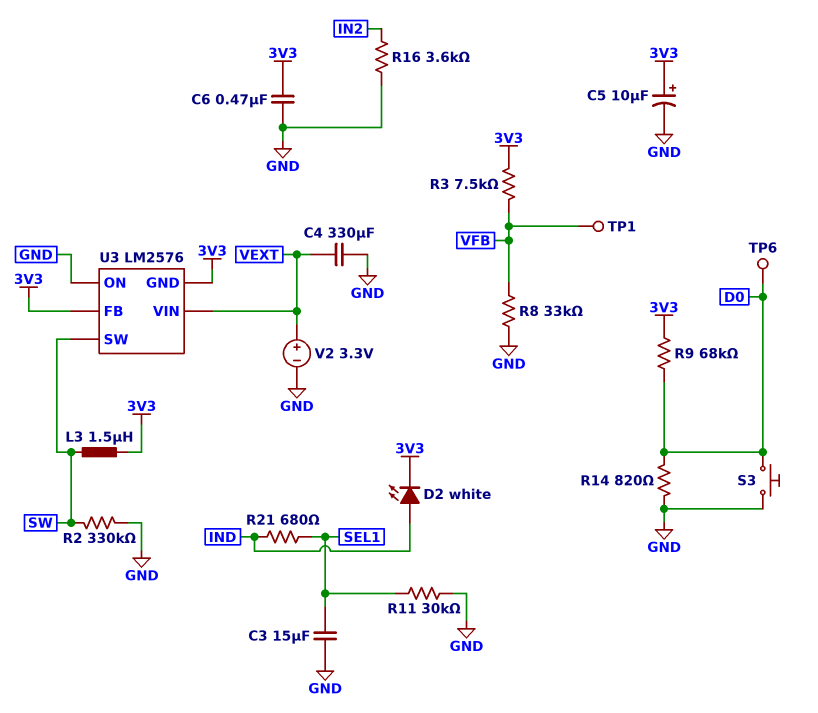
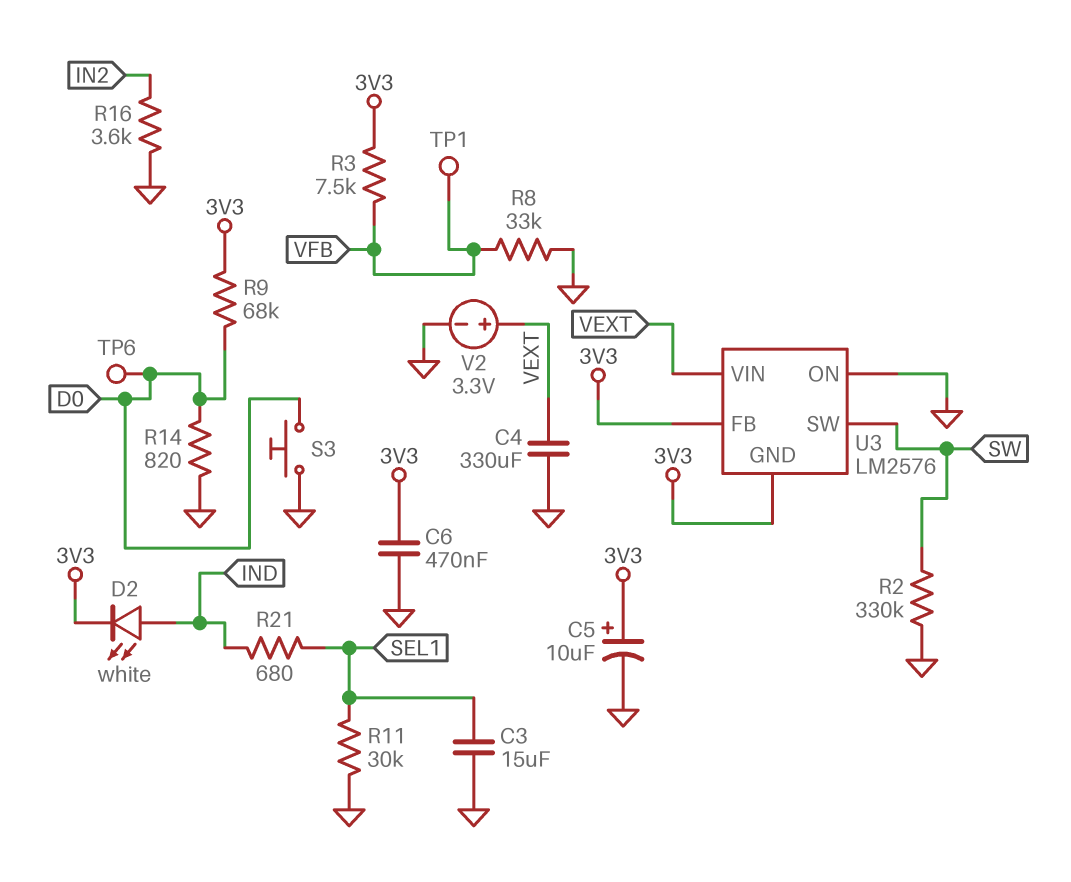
L3: 1.5uH (3V3, SW) -> none

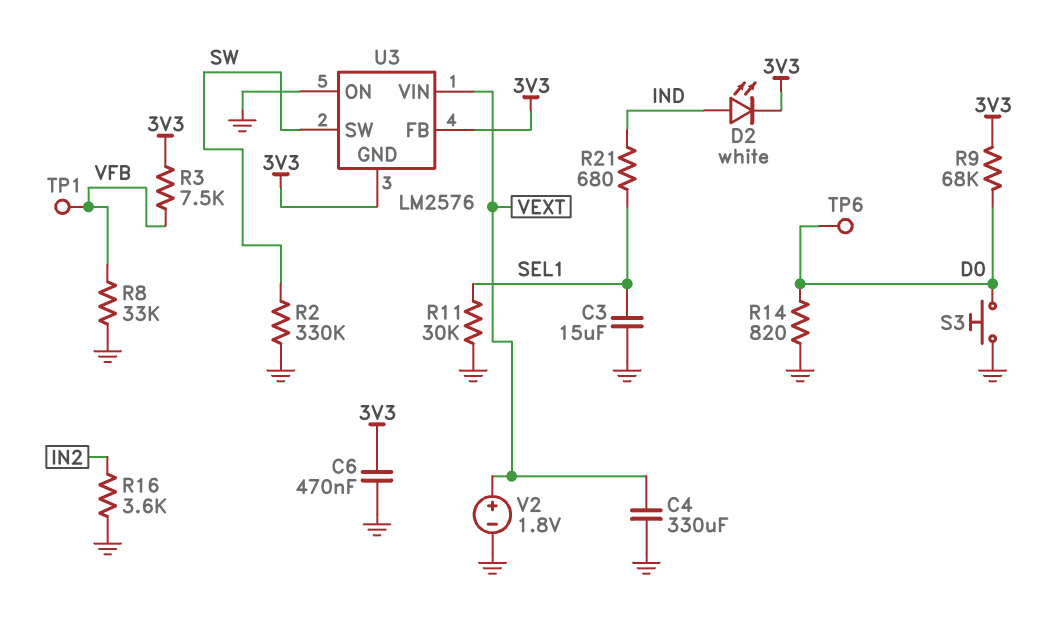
C5: 10uF (plus 3V3, minus GND) -> none
V2: 3.3V (plus VEXT, minus GND) -> 1.8V (plus VEXT, minus GND)

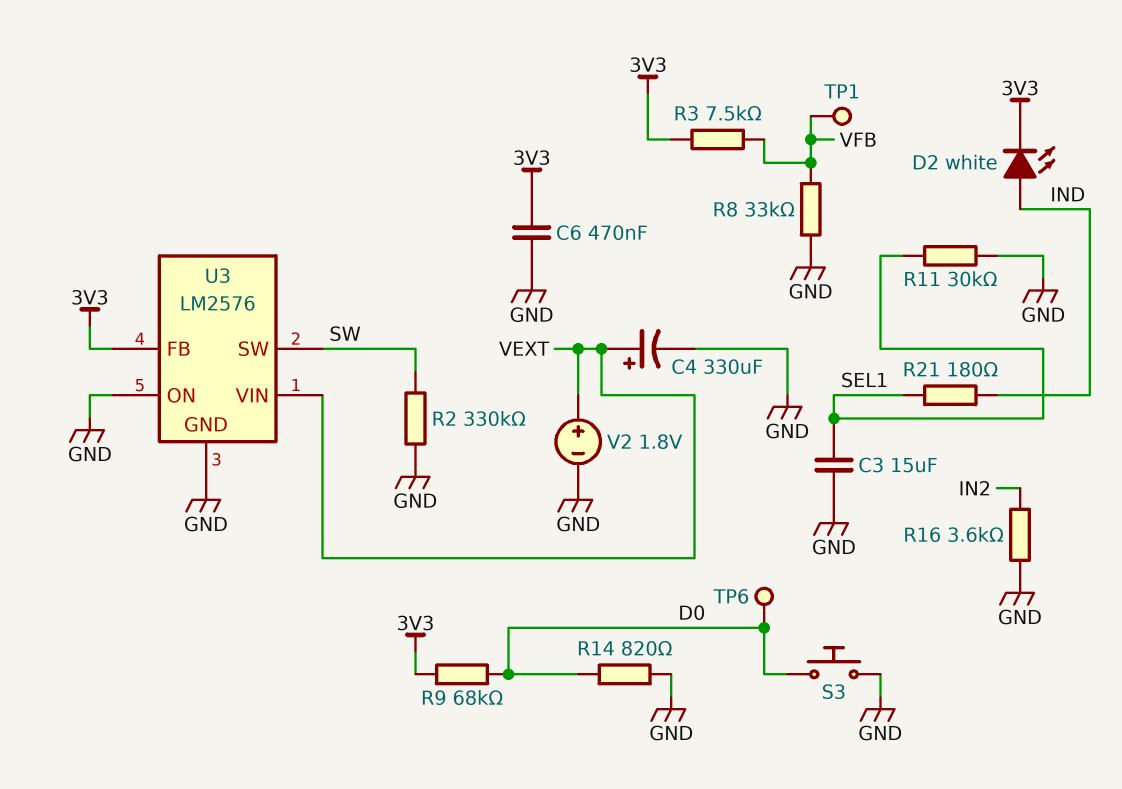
C4: 330uF (GND, VEXT) -> 330uF (plus VEXT, minus GND)
R21: 680 (IND, SEL1) -> 180 (IND, SEL1)
U3 pin GND: 3V3 -> GND

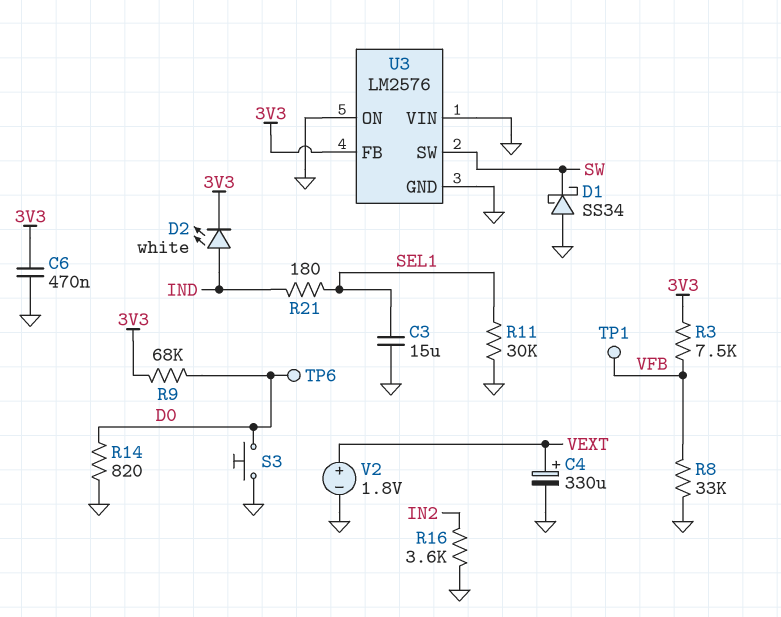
D1: none -> schottky SS34 (A GND, K SW)
R2: 330k (GND, SW) -> none
U3 pin VIN: VEXT -> GND

